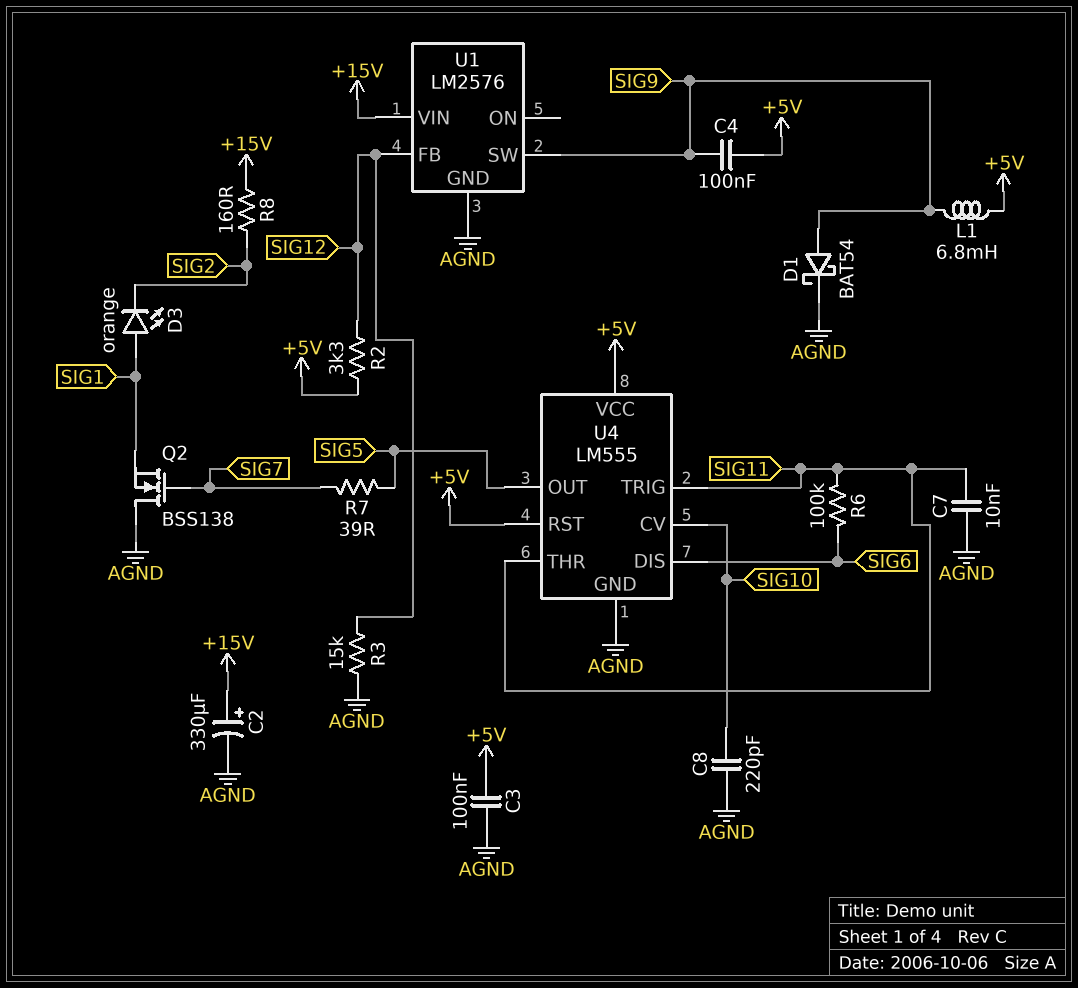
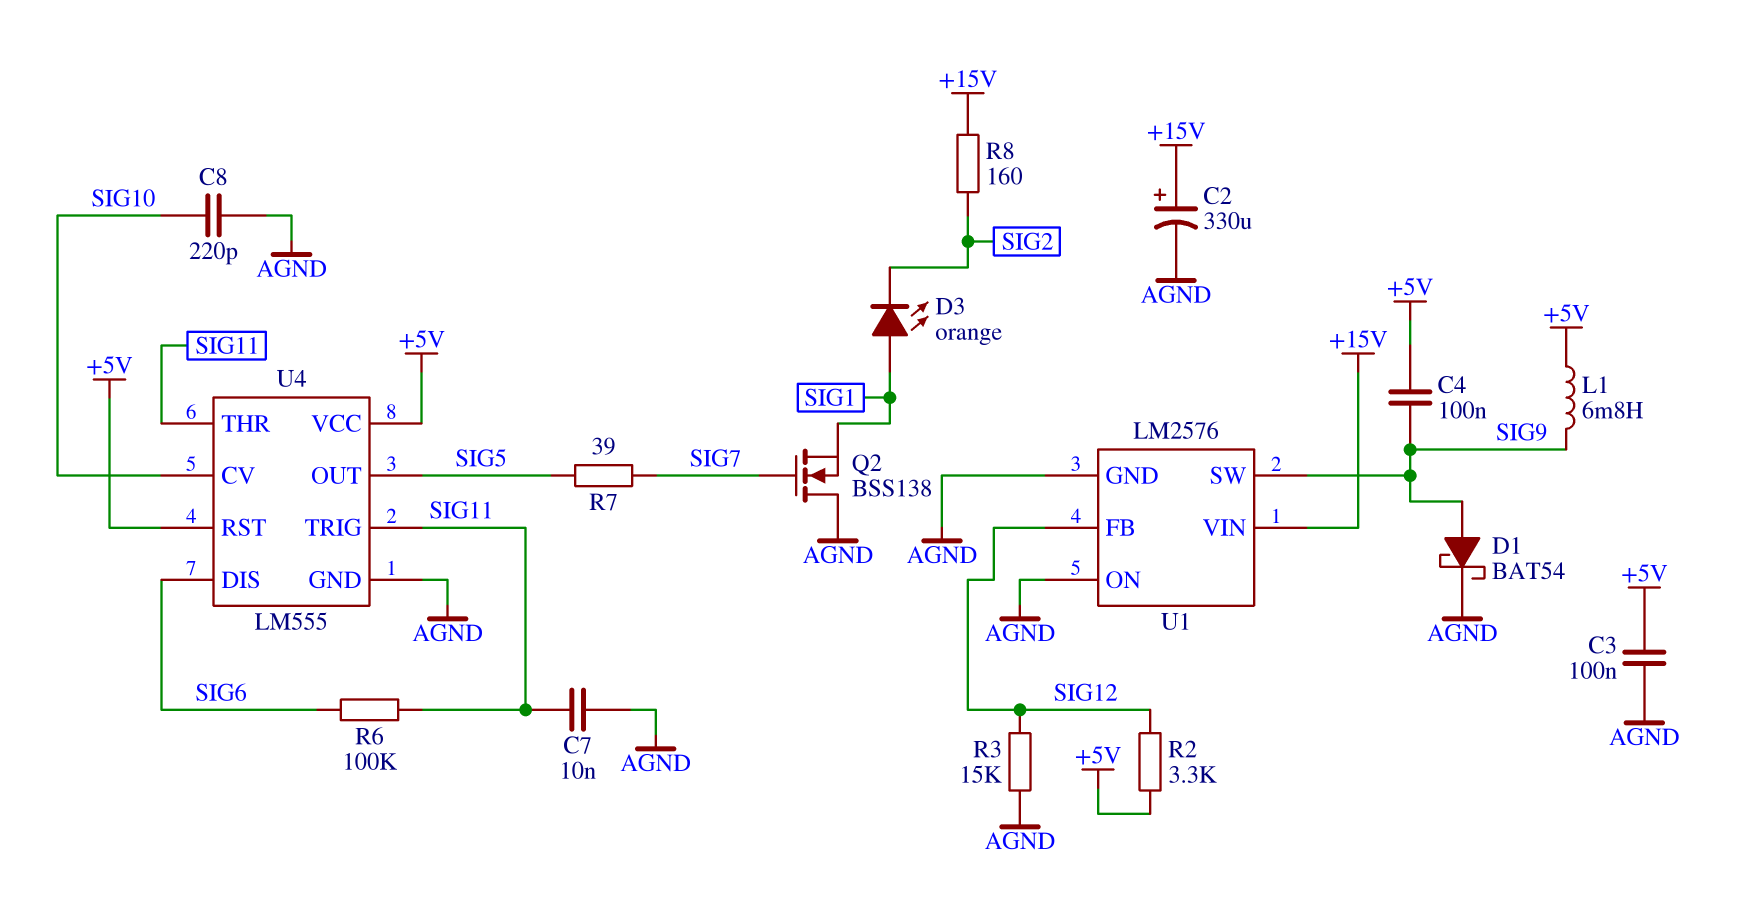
U1 pin ON: none -> AGND

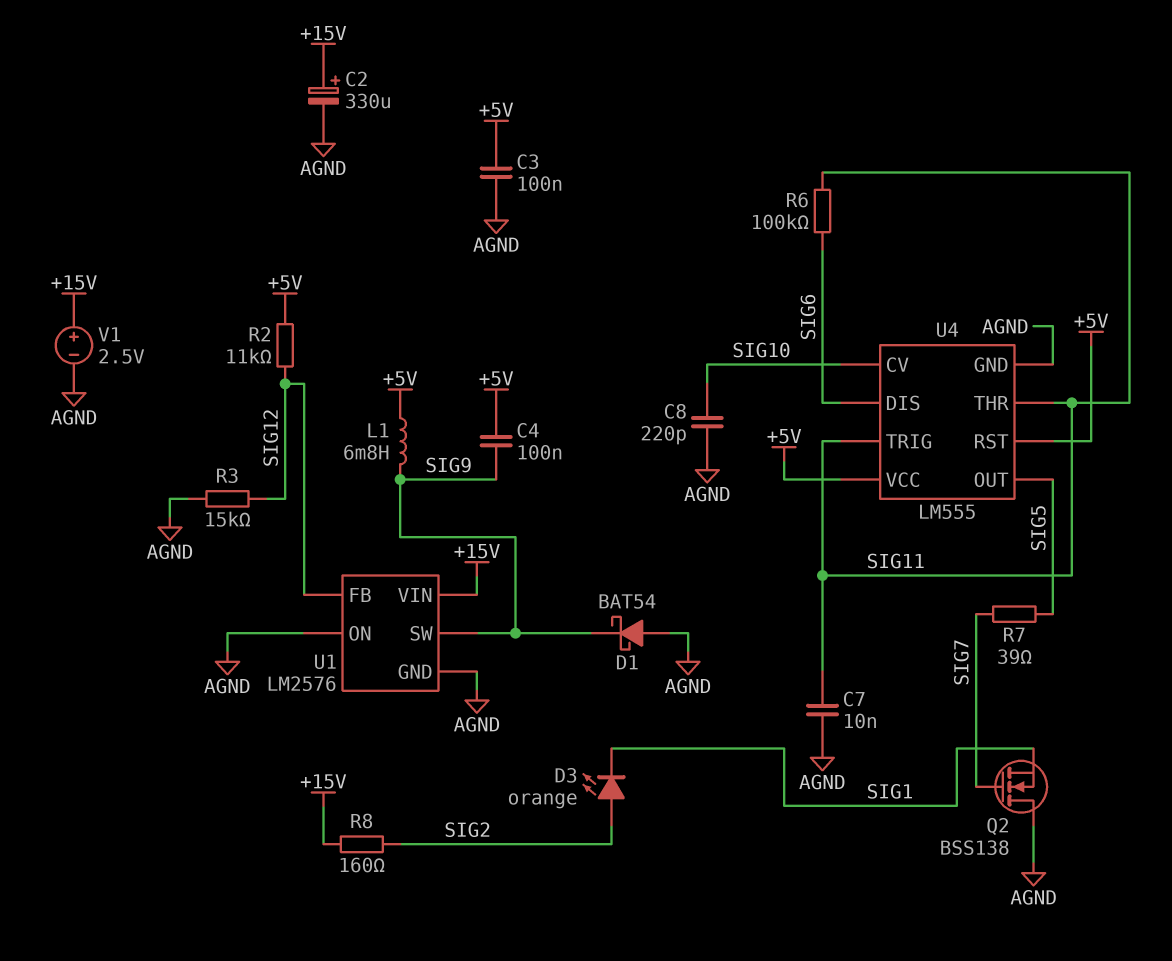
D1: schottky BAT54 (A SIG9, K AGND) -> schottky BAT54 (A AGND, K SIG9)
D3: LED orange (A SIG1, K SIG2) -> LED orange (A SIG2, K SIG1)
R2: 3.3k (+5V, SIG12) -> 11k (+5V, SIG12)
V1: none -> 2.5V (plus +15V, minus AGND)

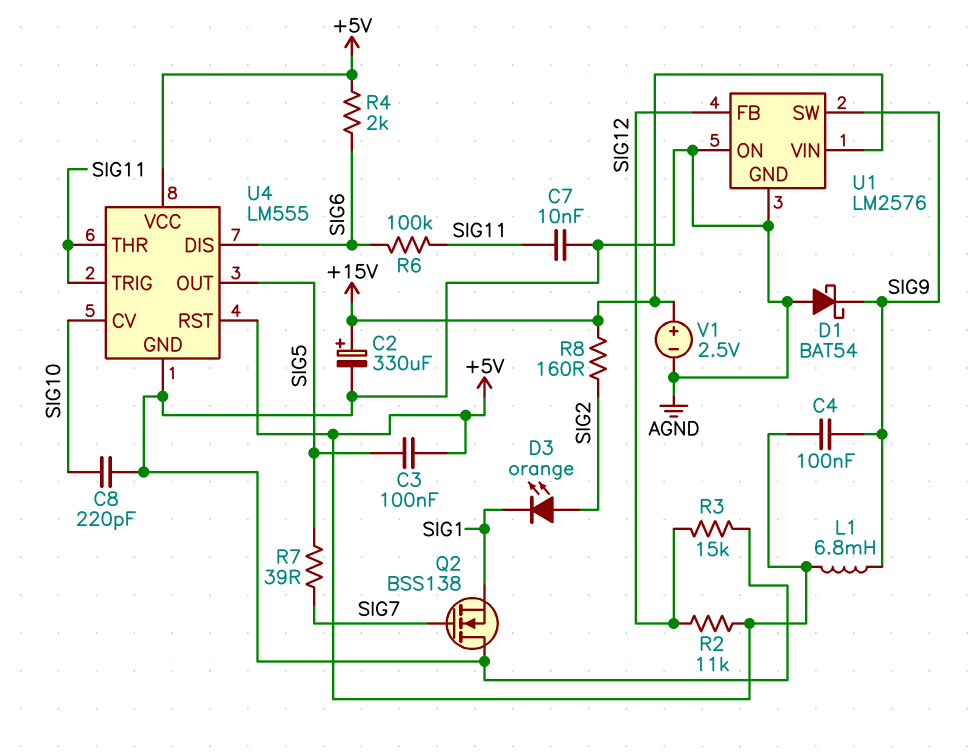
C3: 100nF (+5V, AGND) -> 100nF (+5V, SIG5)
R4: none -> 2k (+5V, SIG6)

